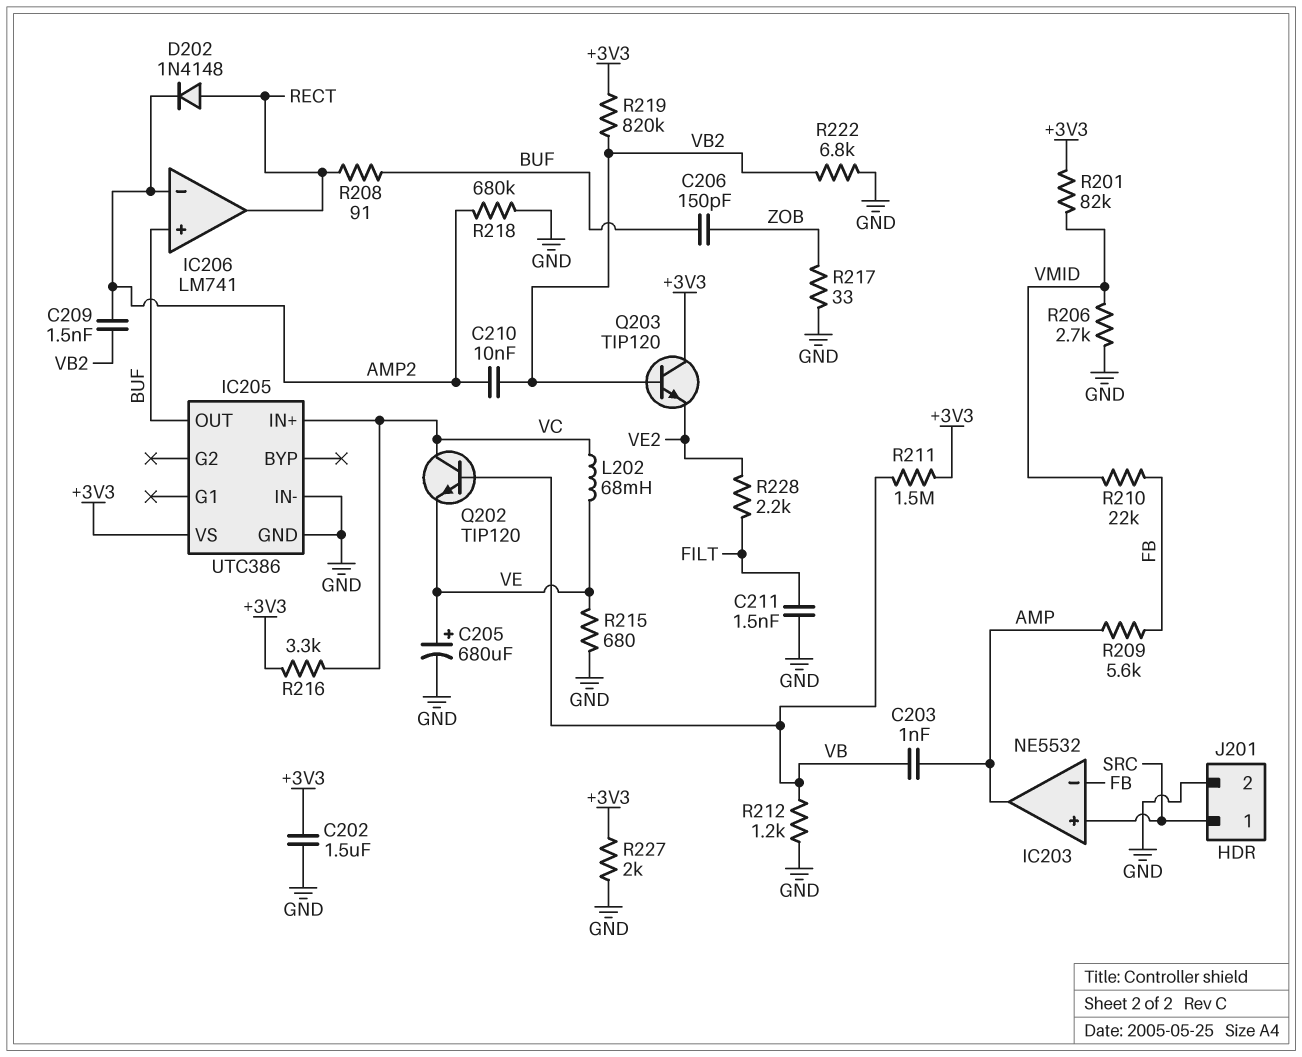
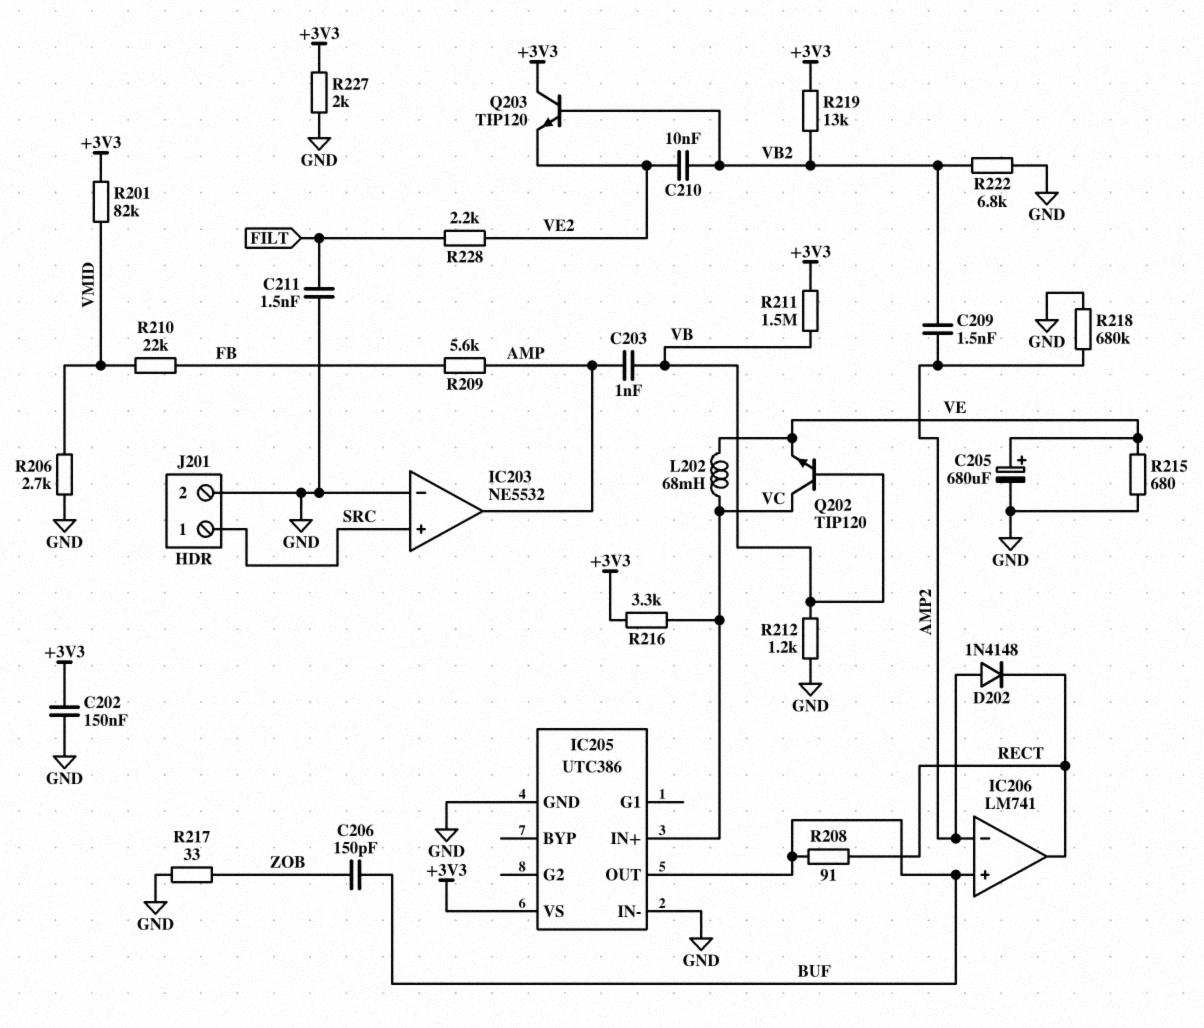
C202: 1.5uF (+3V3, GND) -> 150nF (+3V3, GND)
C210: 10nF (AMP2, VB2) -> 10nF (VB2, VE2)
D202: diode 1N4148 (A RECT, K AMP2) -> diode 1N4148 (A AMP2, K RECT)
IC203 pin in-: FB -> GND
R219: 820k (+3V3, VB2) -> 13k (+3V3, VB2)

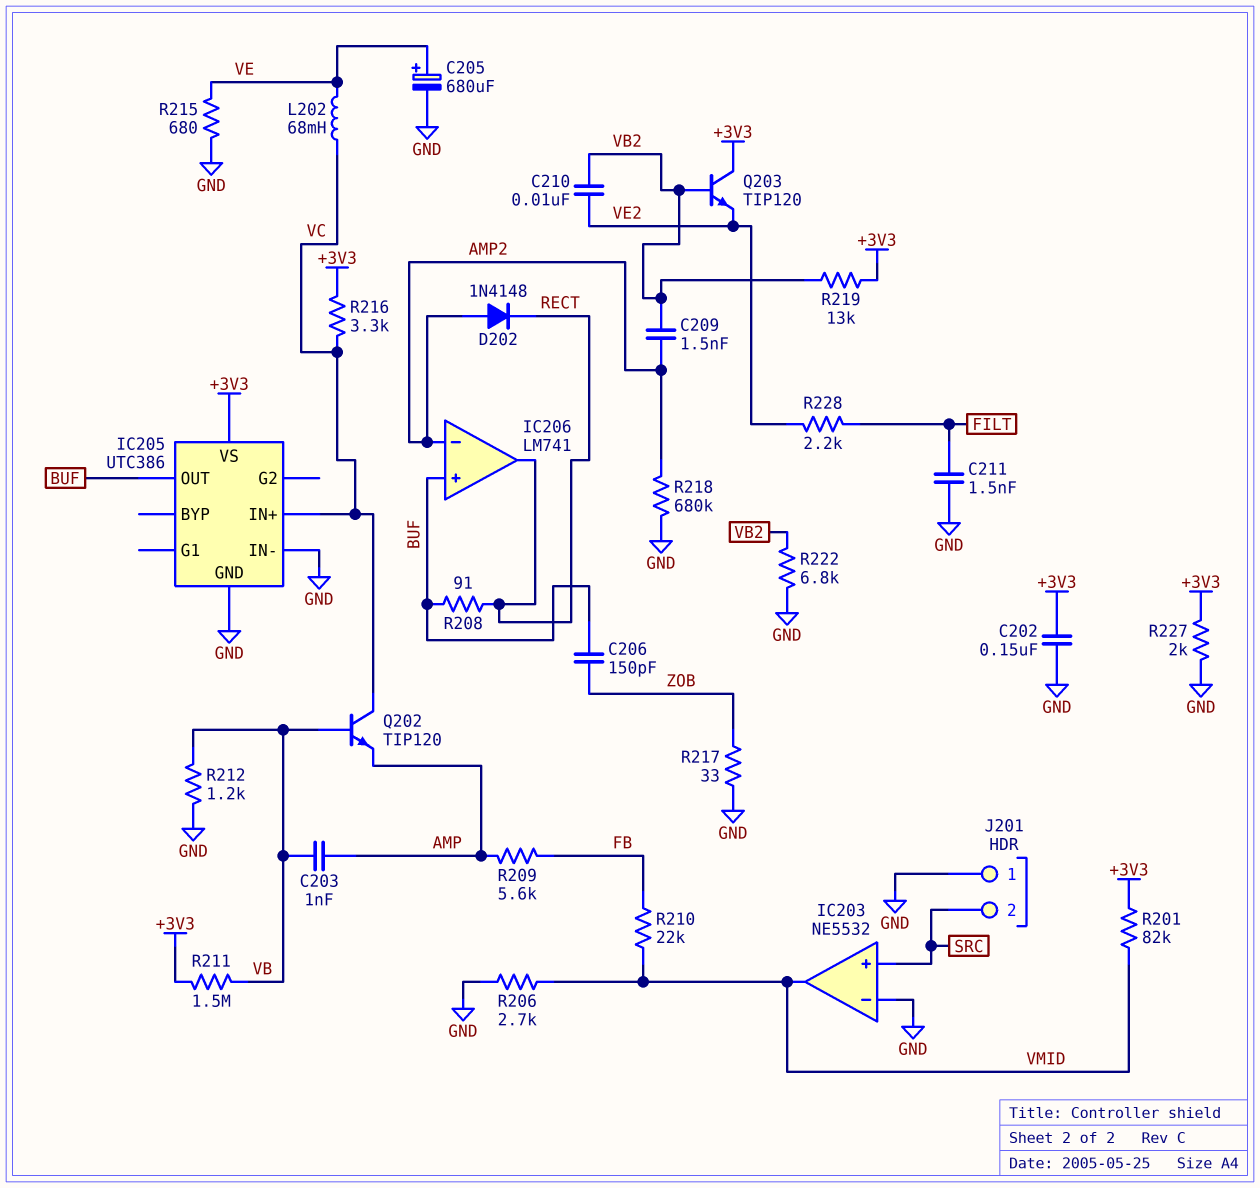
IC203 pin out: AMP -> VMID
J201 pin 1: SRC -> GND
J201 pin 2: GND -> SRC
Q202: NPN TIP120 (B VB, C VC, E VE) -> NPN TIP120 (B VB, C VC, E AMP)

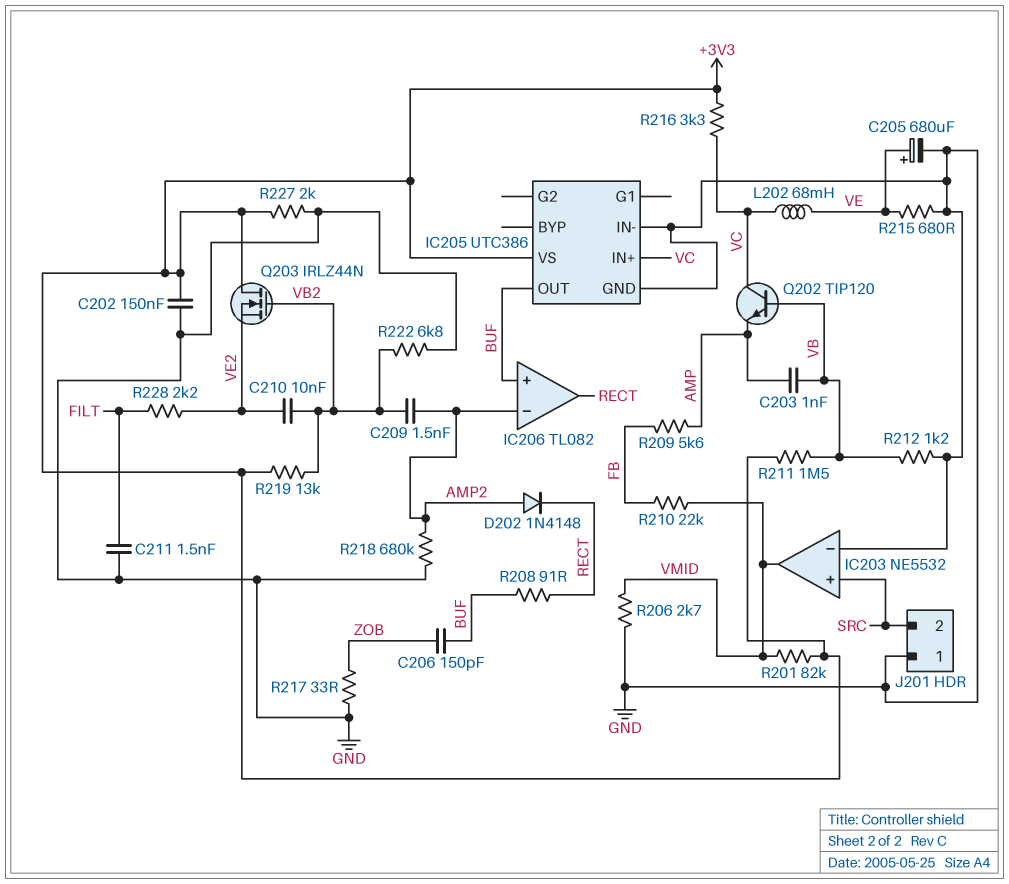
IC206: LM741 -> TL082
Q203: NPN TIP120 (B VB2, C +3V3, E VE2) -> NMOS IRLZ44N (G VB2, D +3V3, S VE2)

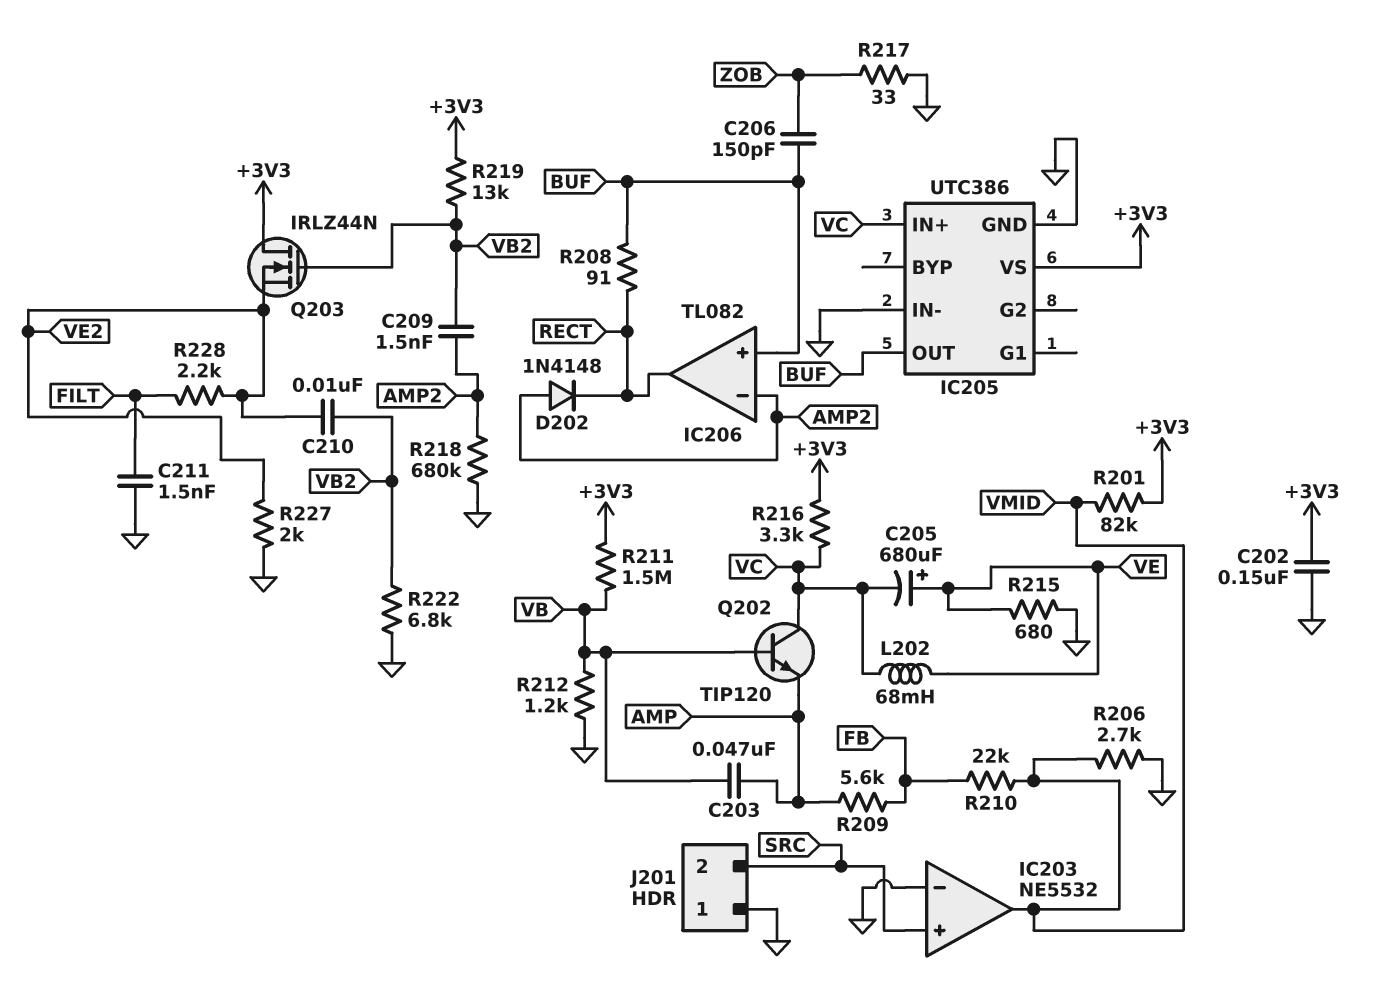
C203: 1nF (AMP, VB) -> 47nF (AMP, VB)
C205: 680uF (plus VE, minus GND) -> 680uF (plus VE, minus VC)
R227: 2k (+3V3, GND) -> 2k (GND, VE2)

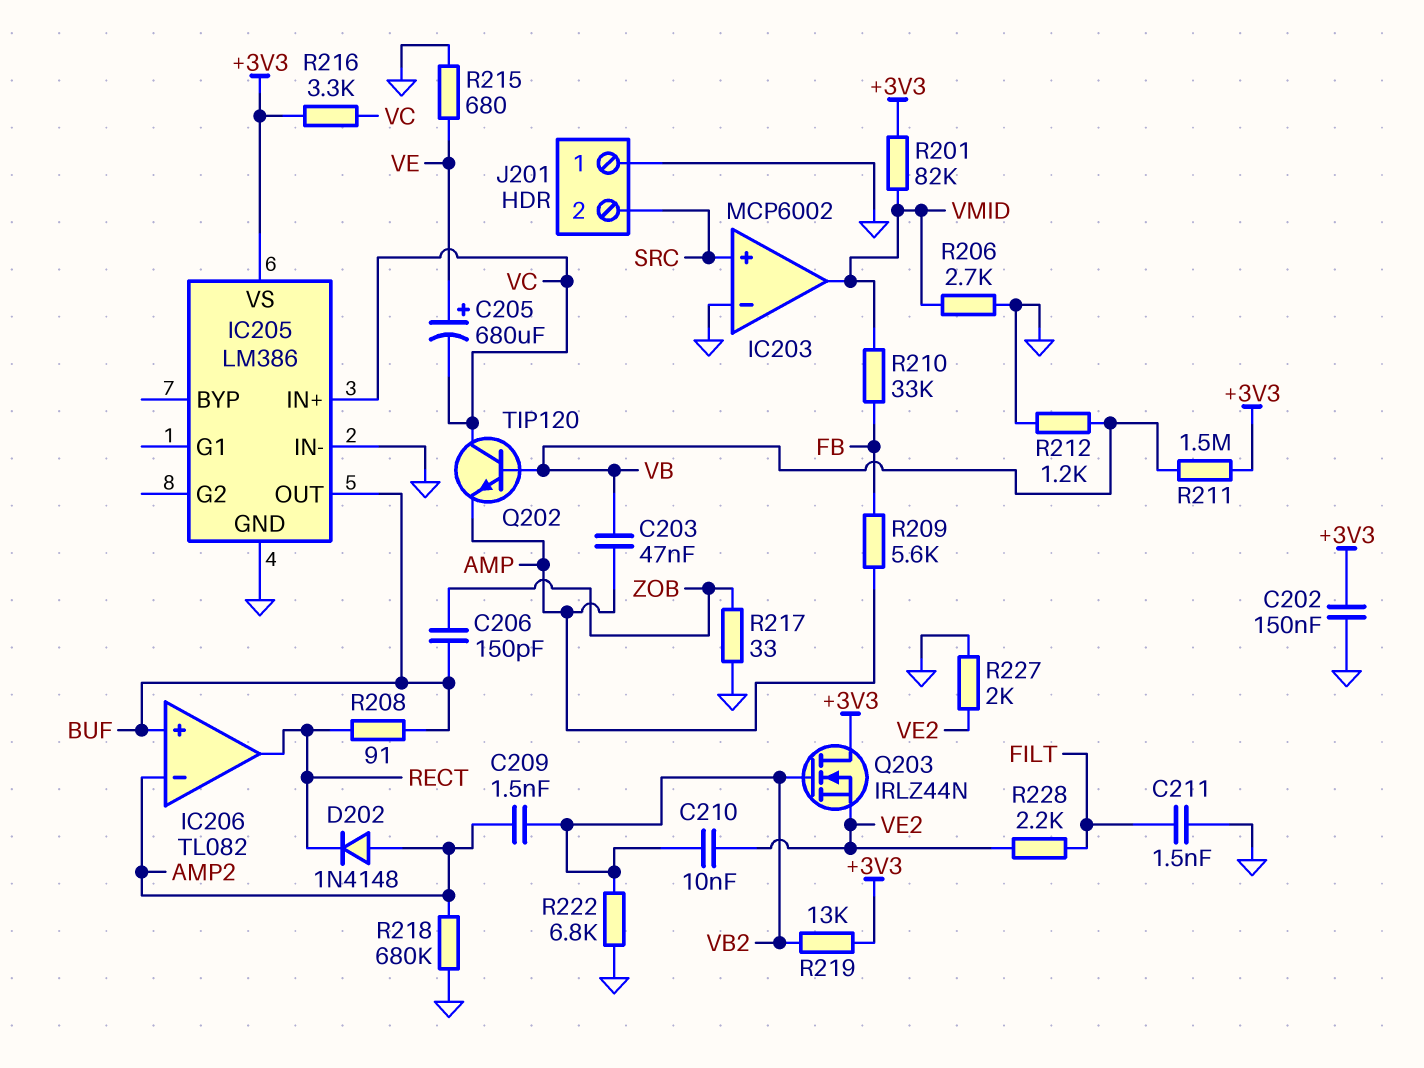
IC203: NE5532 -> MCP6002
IC205: UTC386 -> LM386
L202: 68mH (VC, VE) -> none
R210: 22k (FB, VMID) -> 33k (FB, VMID)

